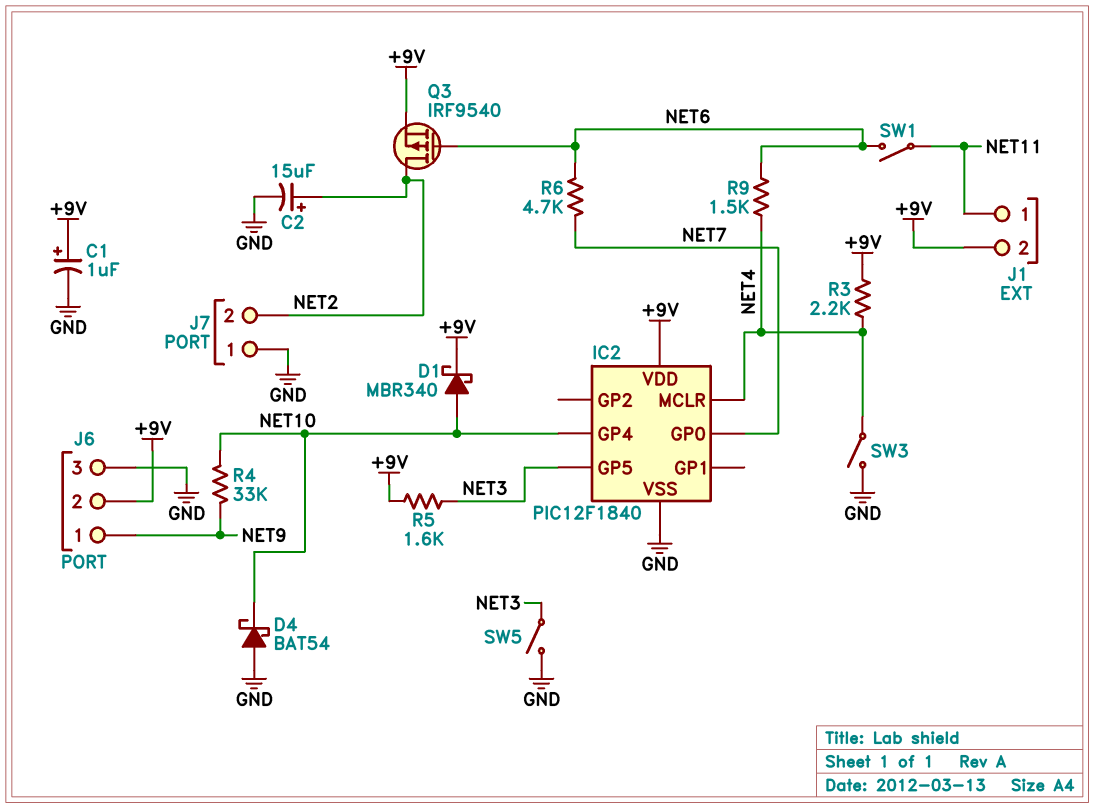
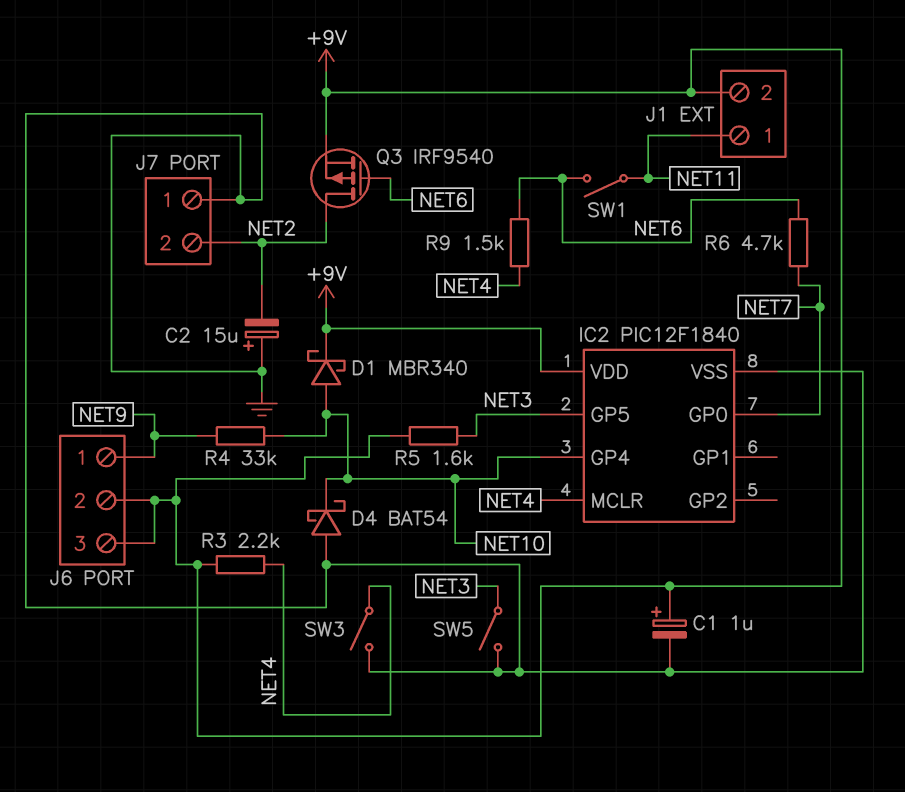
C2: 15uF (plus NET2, minus GND) -> 15uF (plus GND, minus NET2)
J6 pin 3: GND -> +9V

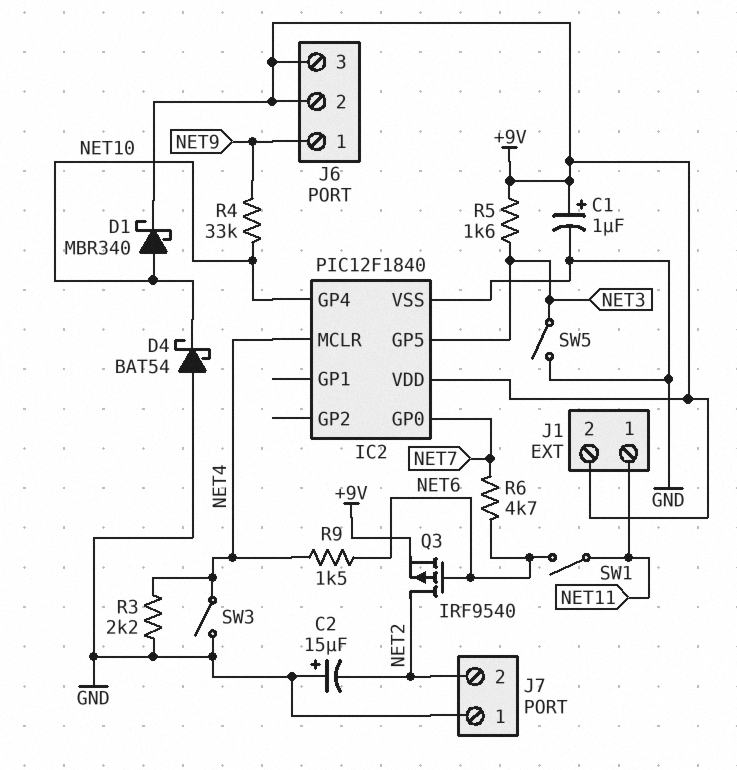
R3: 2.2k (+9V, NET4) -> 2.2k (GND, NET4)

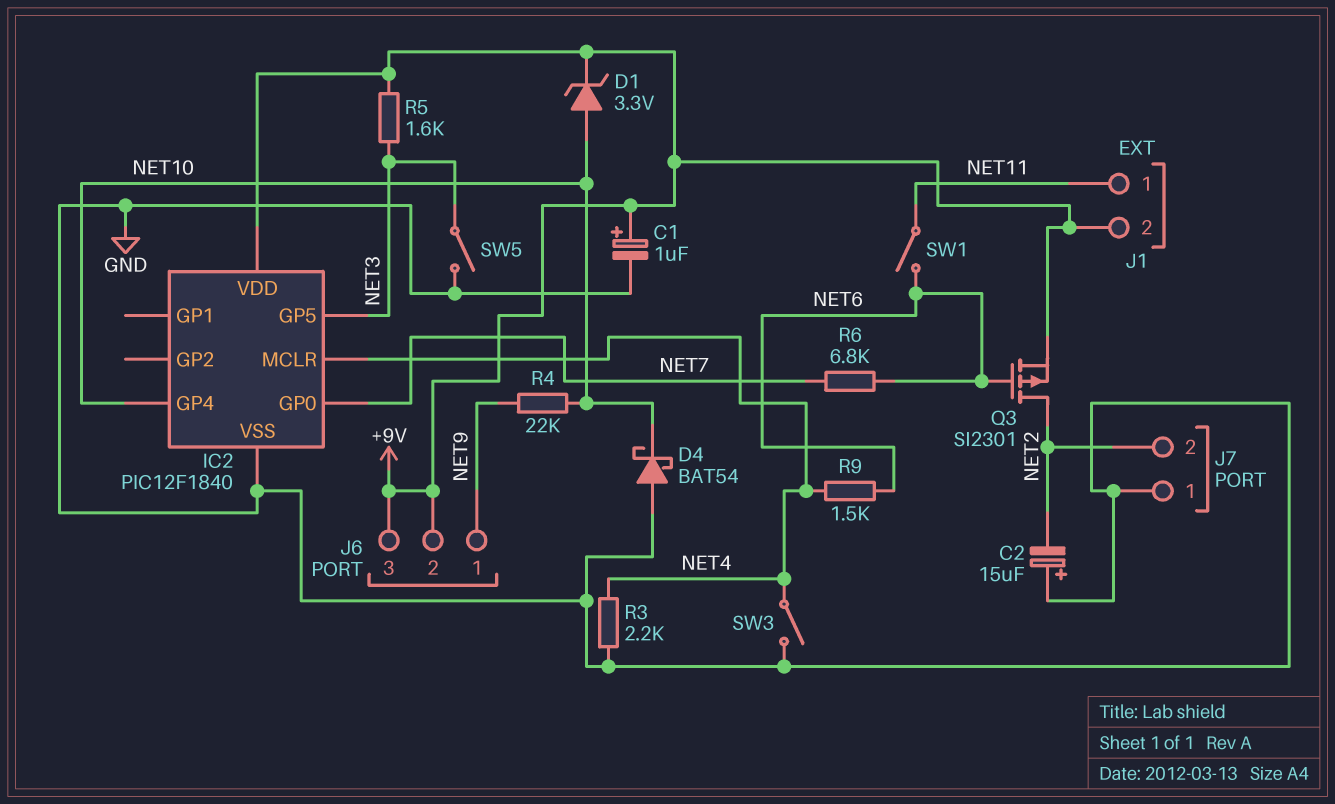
D1: schottky MBR340 (A NET10, K +9V) -> zener 3.3V (A NET10, K +9V)
Q3: PMOS IRF9540 (G NET6, D NET2, S +9V) -> PMOS SI2301 (G NET6, D NET2, S +9V)
R4: 33k (NET9, NET10) -> 22k (NET9, NET10)
R6: 4.7k (NET6, NET7) -> 6.8k (NET6, NET7)

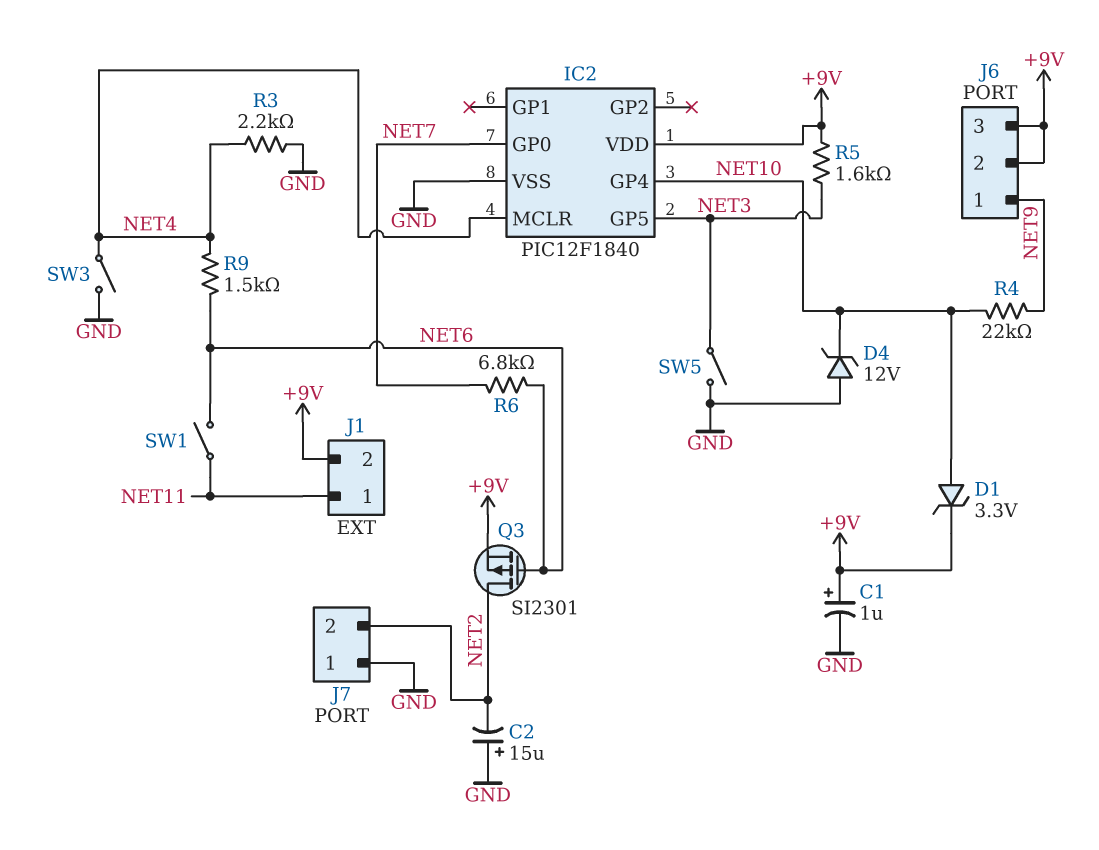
D4: schottky BAT54 (A GND, K NET10) -> zener 12V (A GND, K NET10)

